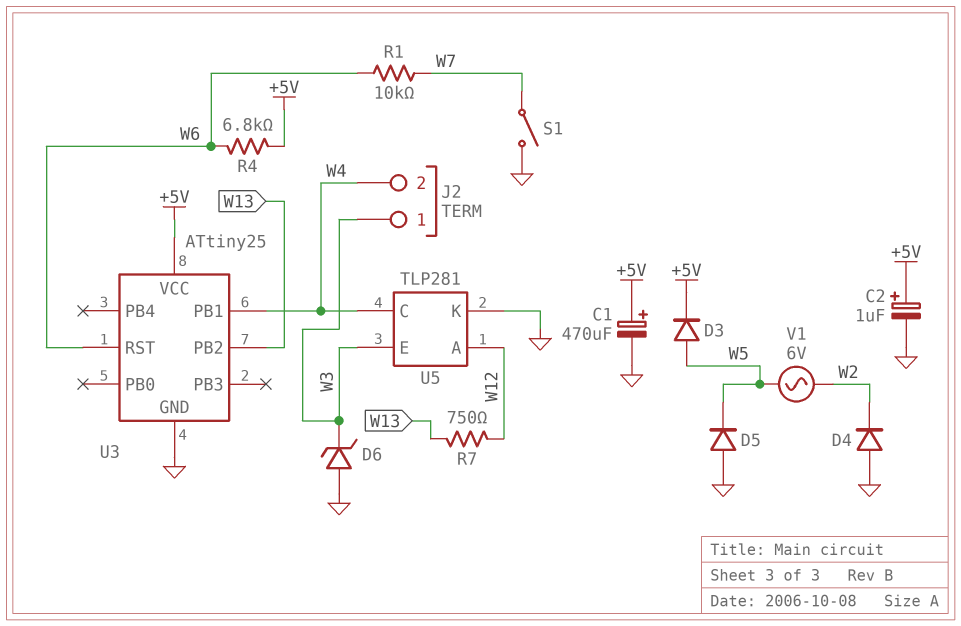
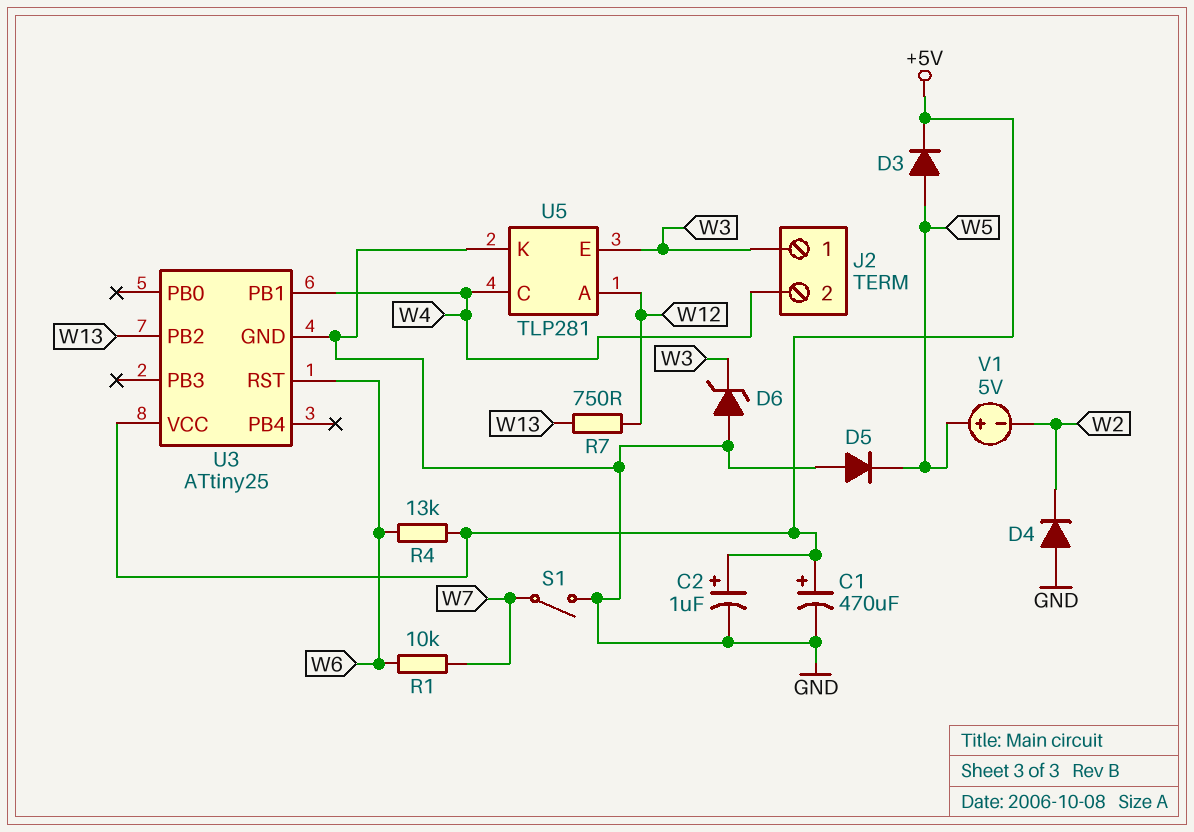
R4: 6.8k (+5V, W6) -> 13k (+5V, W6)
V1: AC 6V (W2, W5) -> 5V (plus W5, minus W2)

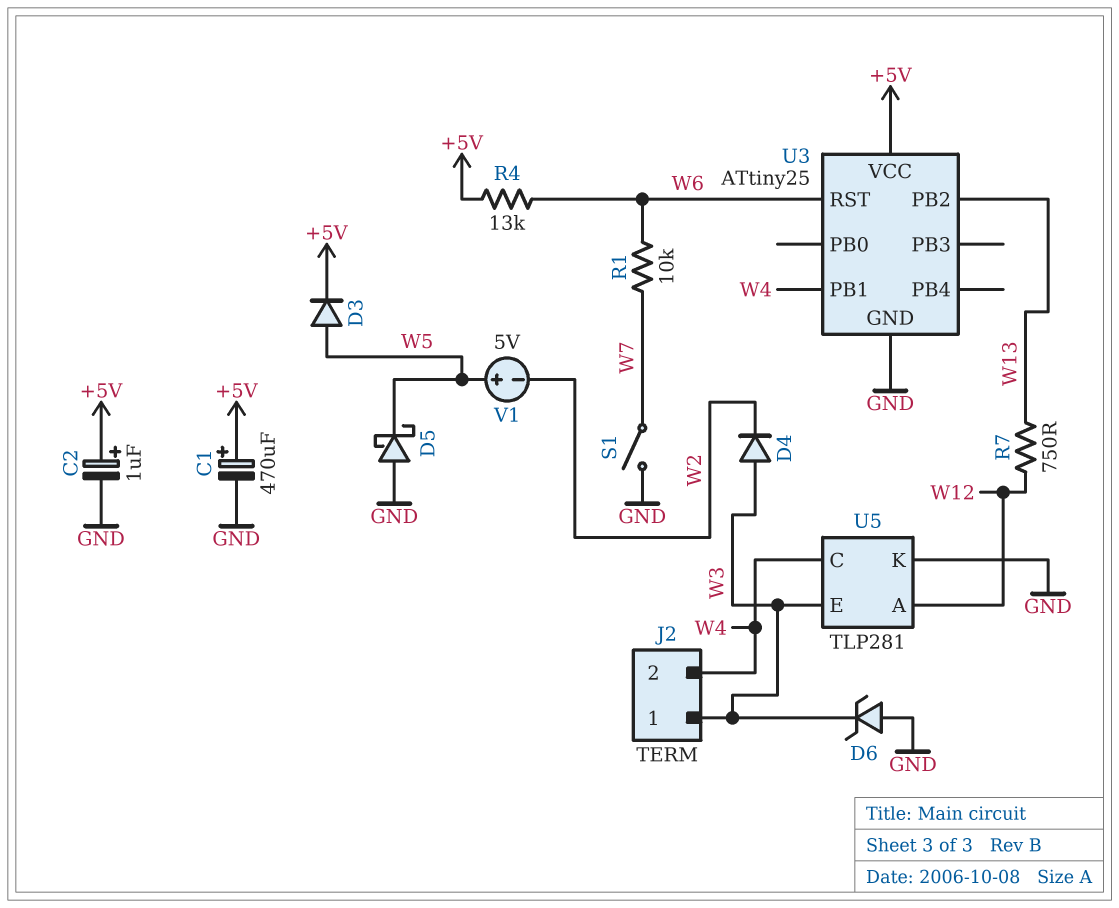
D4: diode (A GND, K W2) -> diode (A W3, K W2)
D5: diode (A GND, K W5) -> schottky (A GND, K W5)

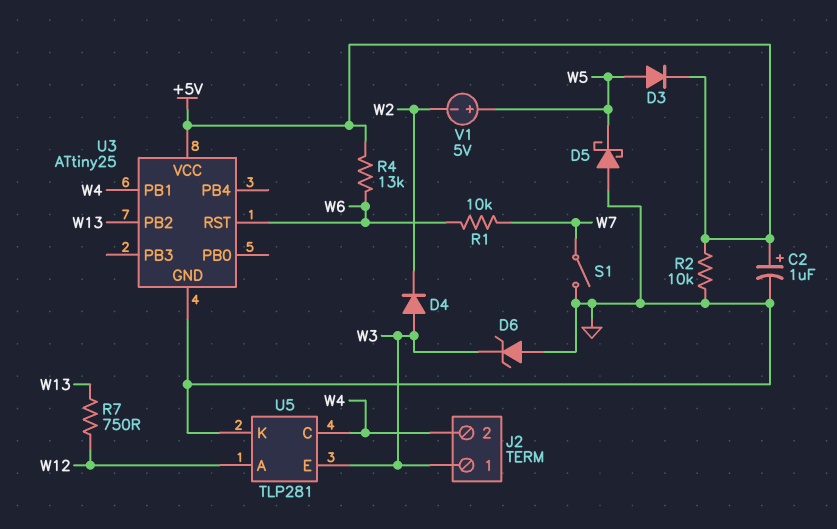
C1: 470uF (plus +5V, minus GND) -> none
R2: none -> 10k (+5V, GND)

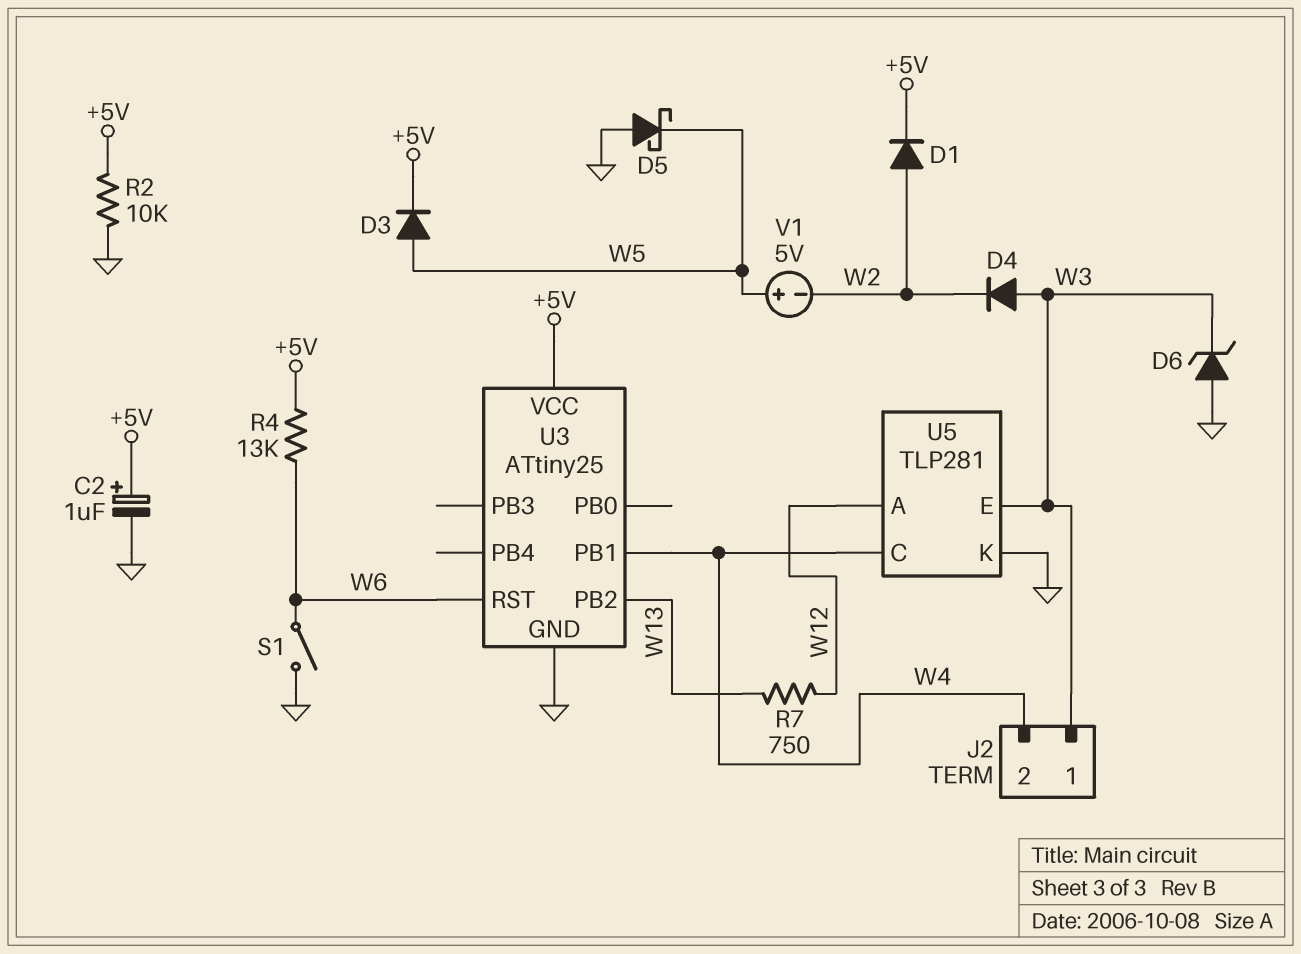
D1: none -> diode (A W2, K +5V)
R1: 10k (W6, W7) -> none
S1: switch (GND, W7) -> switch (GND, W6)

